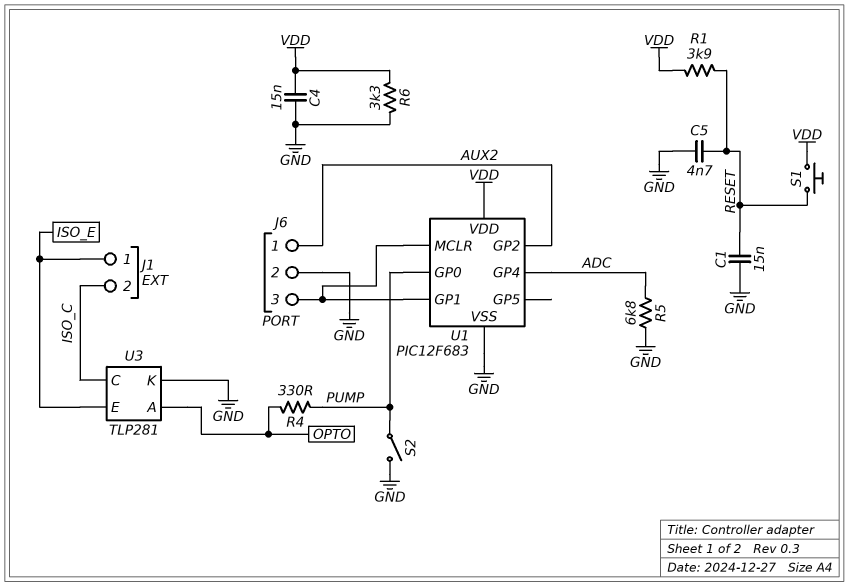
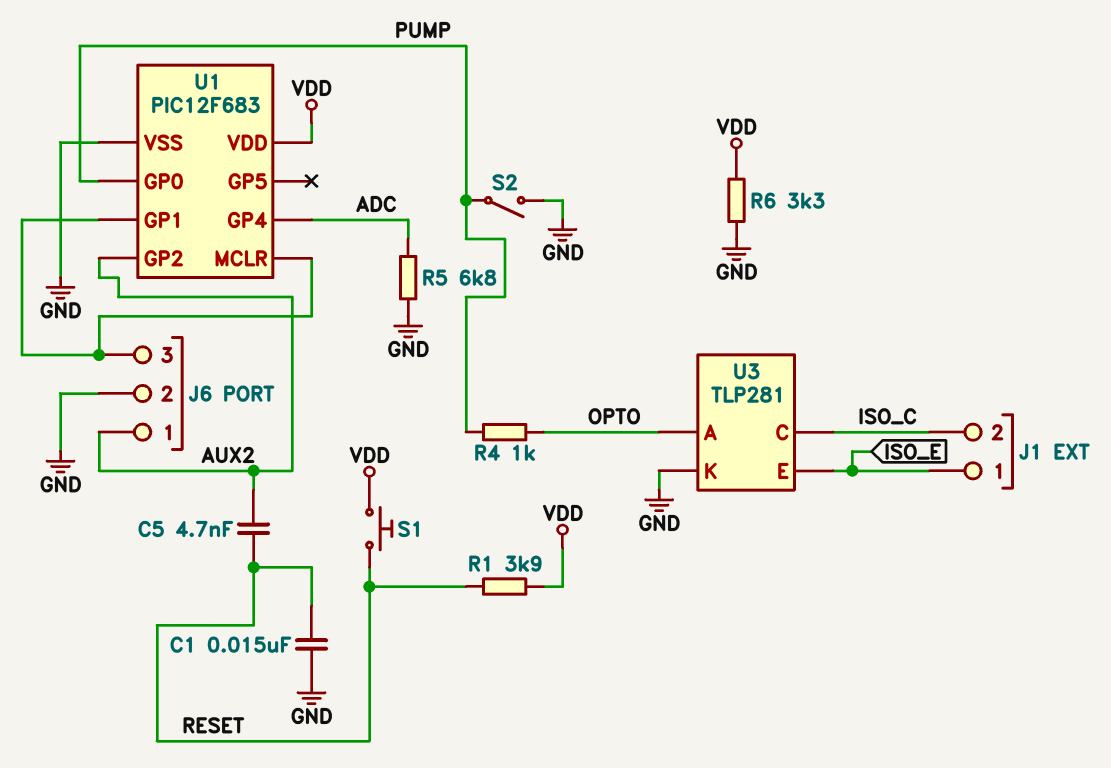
C4: 15nF (GND, VDD) -> none
C5: 4.7nF (GND, RESET) -> 4.7nF (AUX2, RESET)
R4: 330 (OPTO, PUMP) -> 1k (OPTO, PUMP)

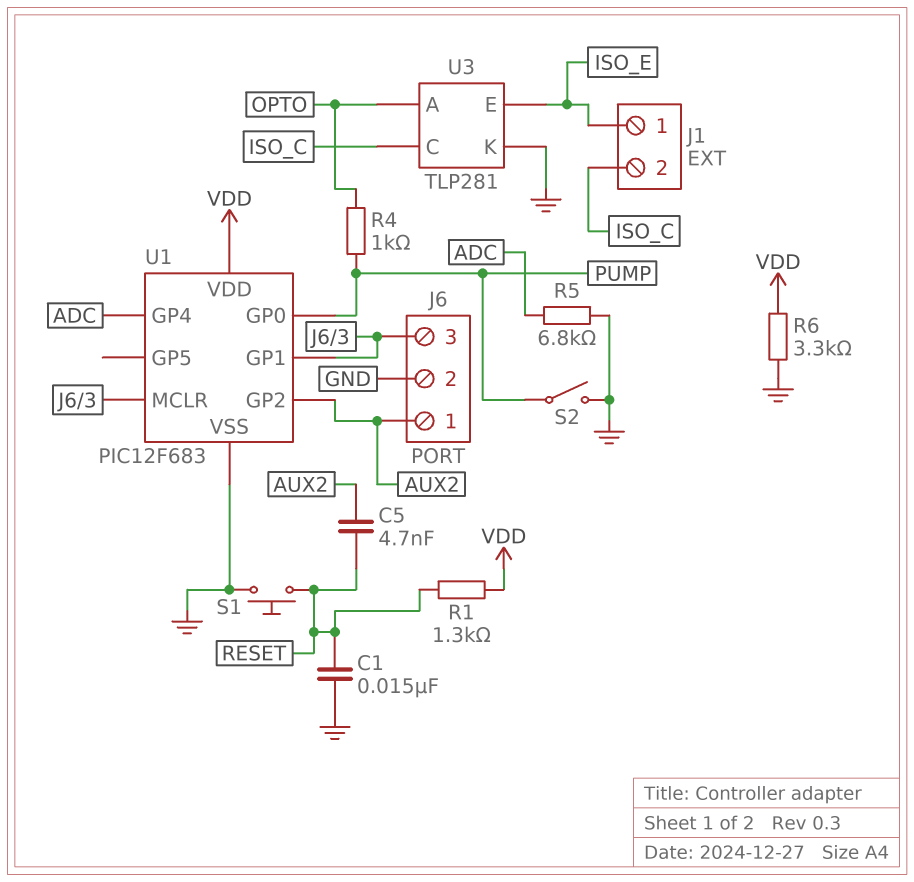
R1: 3.9k (RESET, VDD) -> 1.3k (RESET, VDD)
S1: button (RESET, VDD) -> button (GND, RESET)

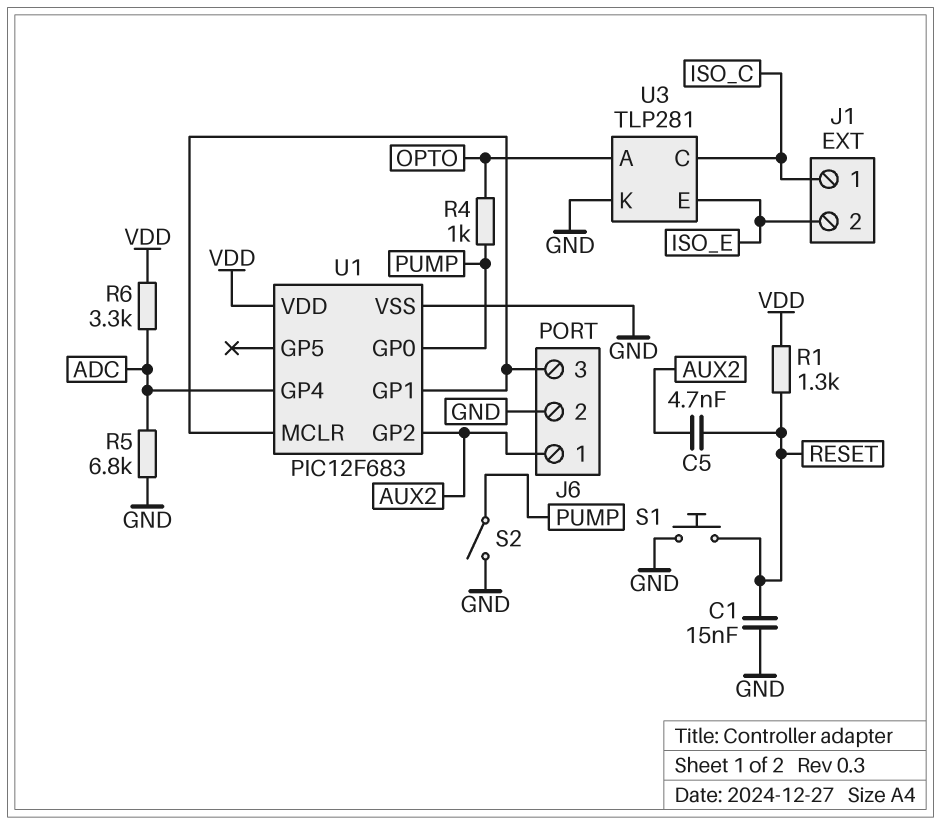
J1 pin 1: ISO_E -> ISO_C
J1 pin 2: ISO_C -> ISO_E
R6: 3.3k (GND, VDD) -> 3.3k (ADC, VDD)

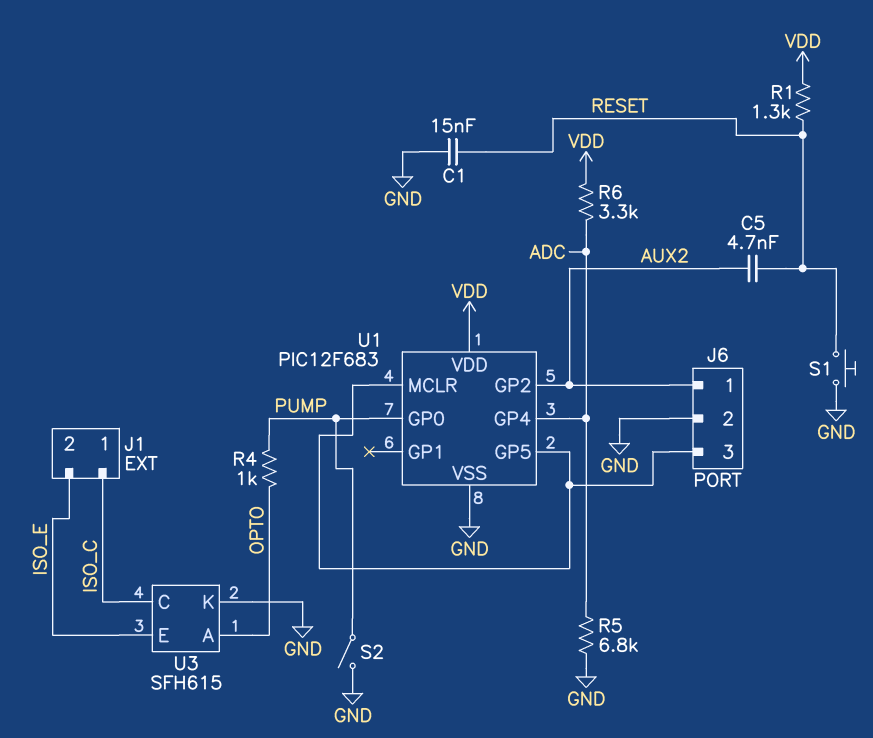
U1 pin GP1: J6/3 -> none
U1 pin GP5: none -> J6/3
U3: TLP281 -> SFH615

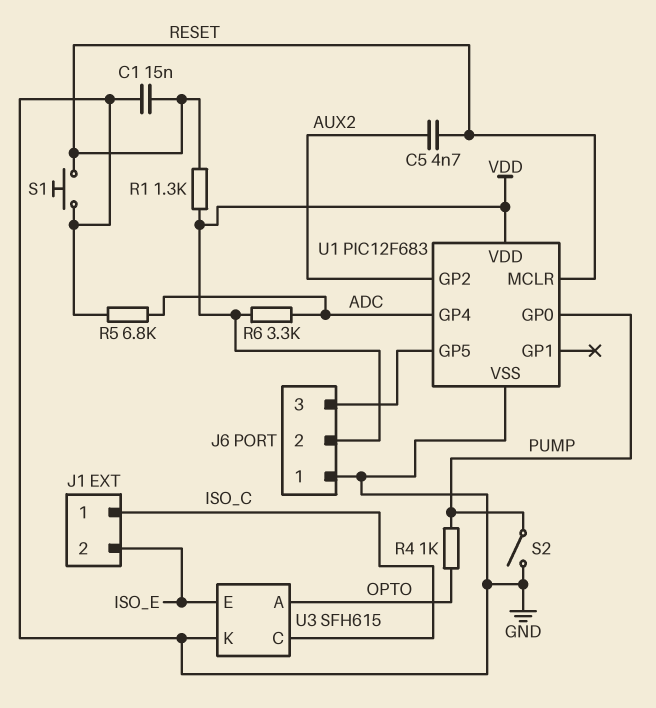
J6 pin 1: AUX2 -> GND
J6 pin 2: GND -> VDD
U1 pin MCLR: J6/3 -> RESET

